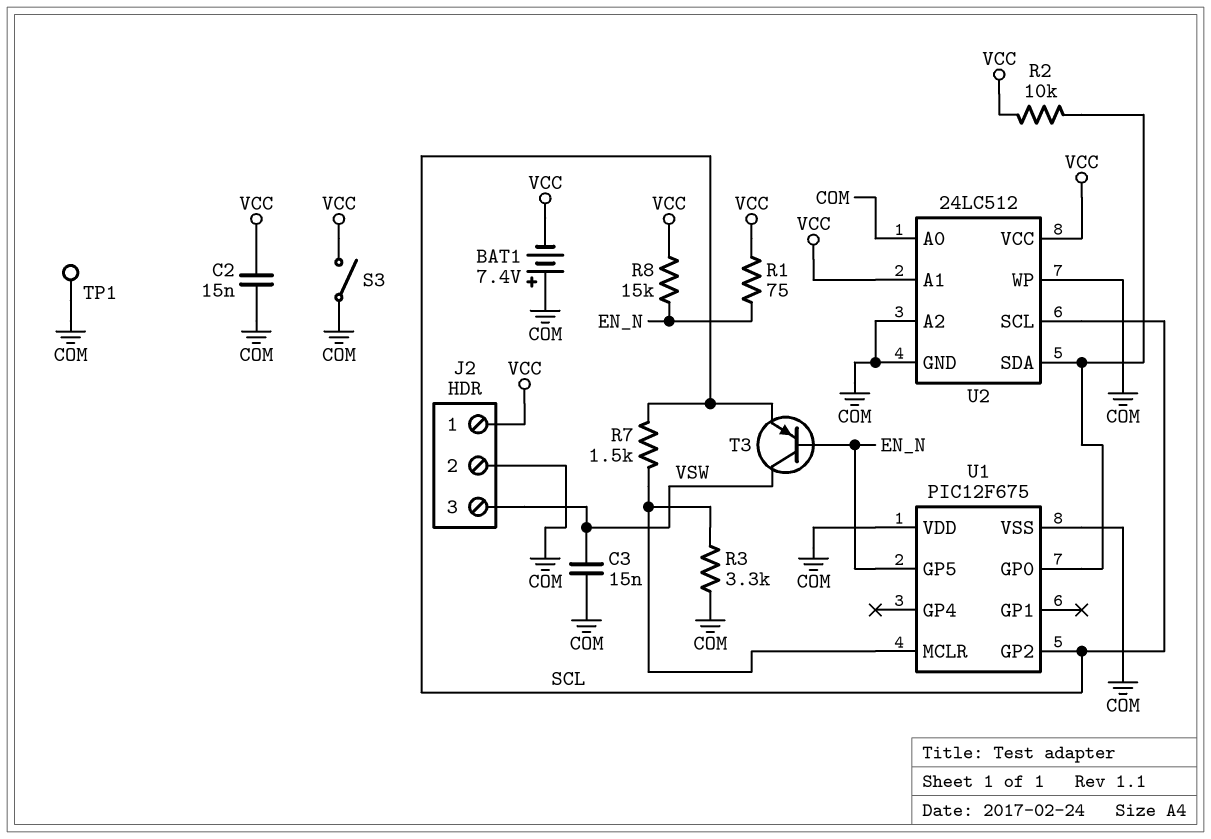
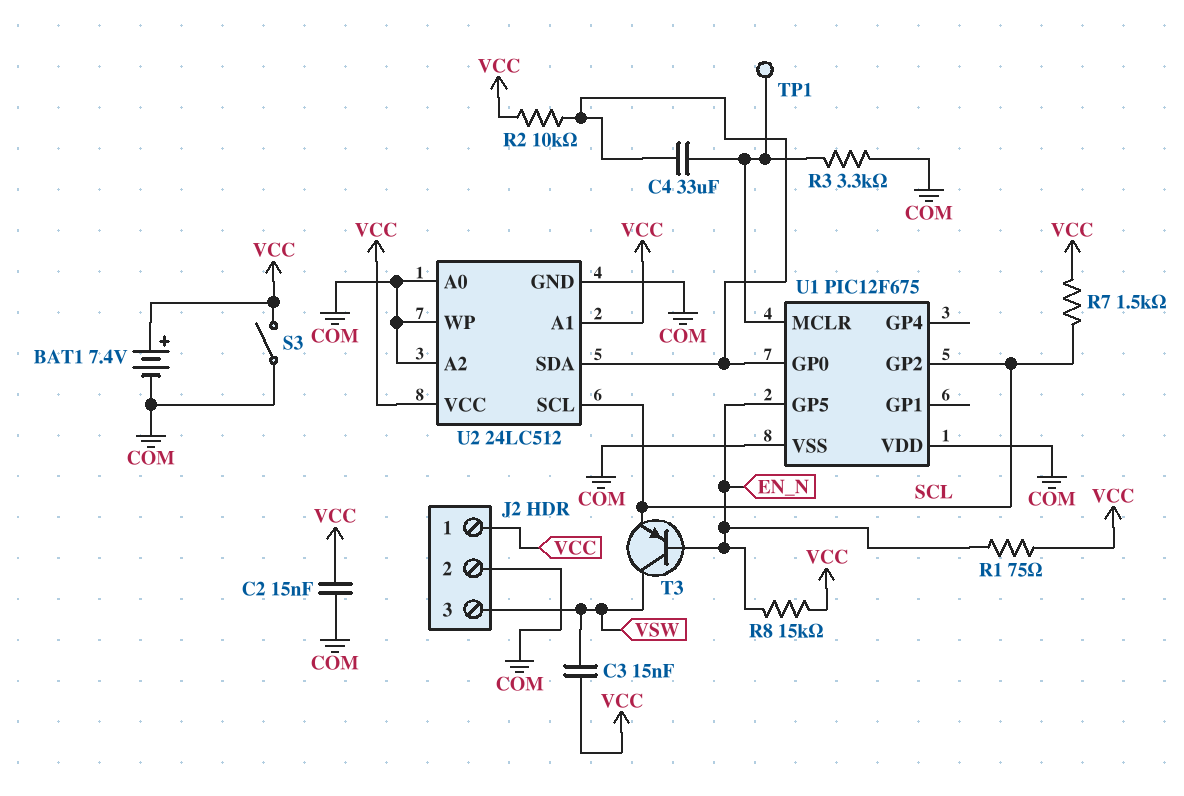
BAT1: 7.4V (plus COM, minus VCC) -> 7.4V (plus VCC, minus COM)
C3: 15nF (COM, VSW) -> 15nF (VCC, VSW)
C4: none -> 33uF (U1/GP0, U1/MCLR)
R7: 1.5k (SCL, U1/MCLR) -> 1.5k (SCL, VCC)
TP1: test point (COM) -> test point (U1/MCLR)

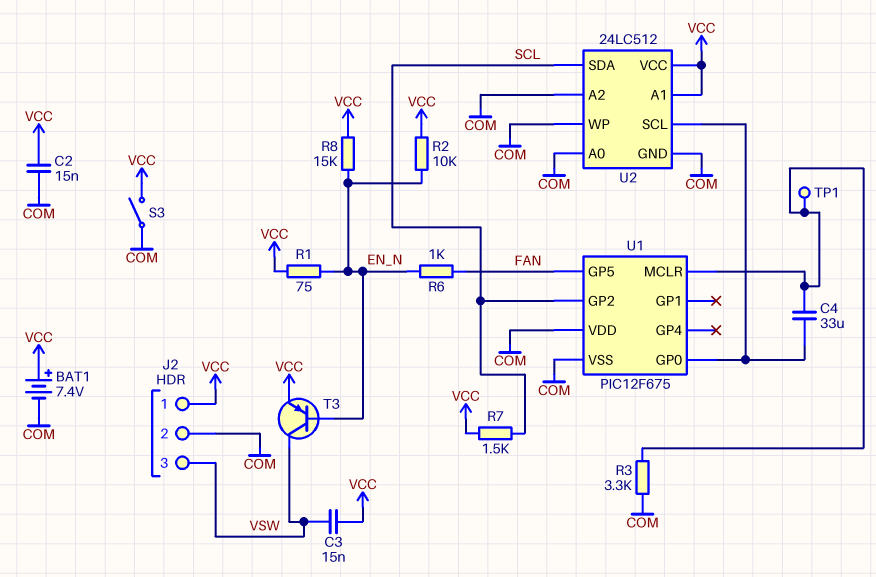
R2: 10k (U1/GP0, VCC) -> 10k (EN_N, VCC)
R6: none -> 1k (EN_N, FAN)
T3: PNP (B EN_N, C VSW, E SCL) -> PNP (B EN_N, C VSW, E VCC)
U1 pin GP5: EN_N -> FAN
U2 pin SCL: SCL -> U1/GP0
U2 pin SDA: U1/GP0 -> SCL

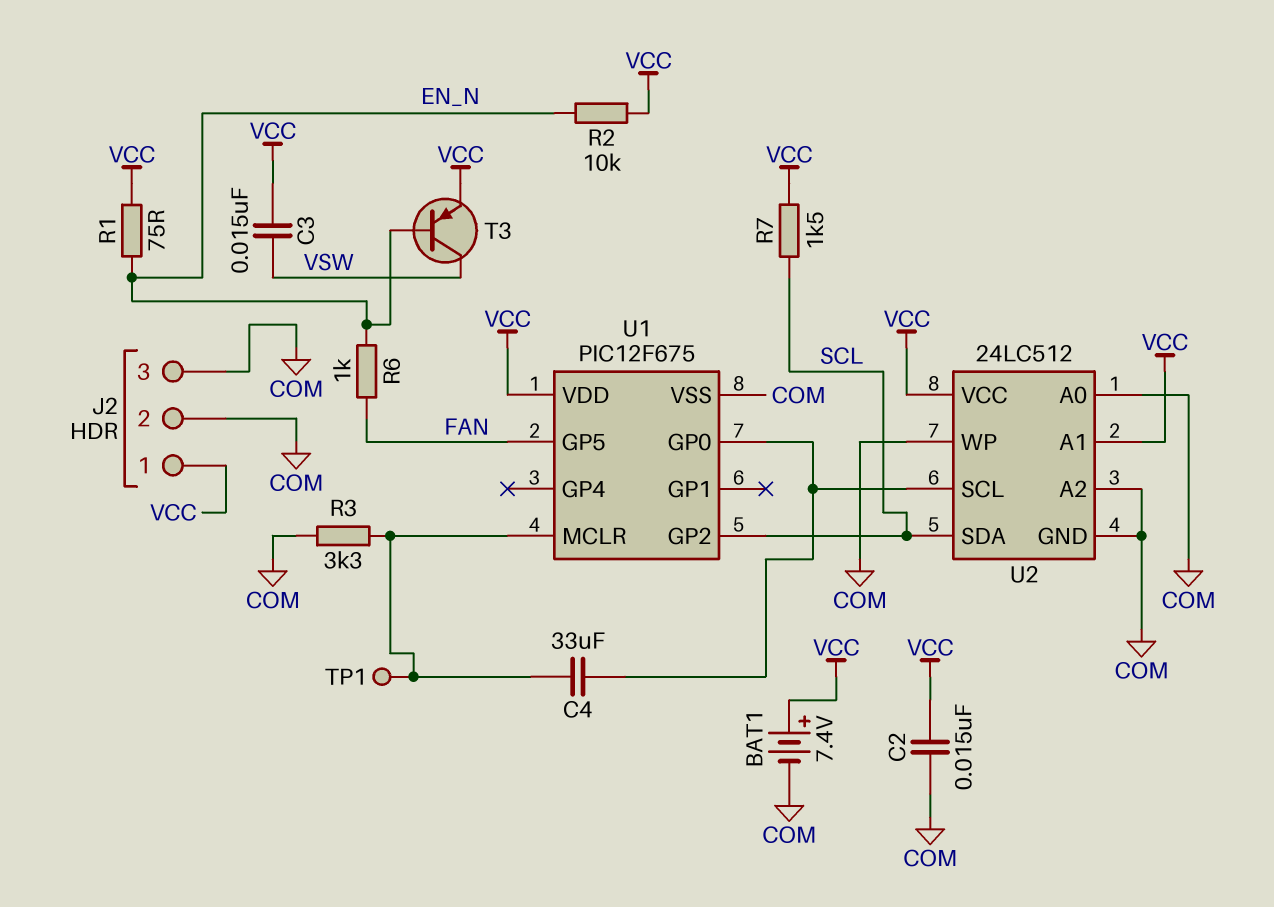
J2 pin 3: VSW -> COM
R8: 15k (EN_N, VCC) -> none
S3: switch (COM, VCC) -> none
U1 pin VDD: COM -> VCC

